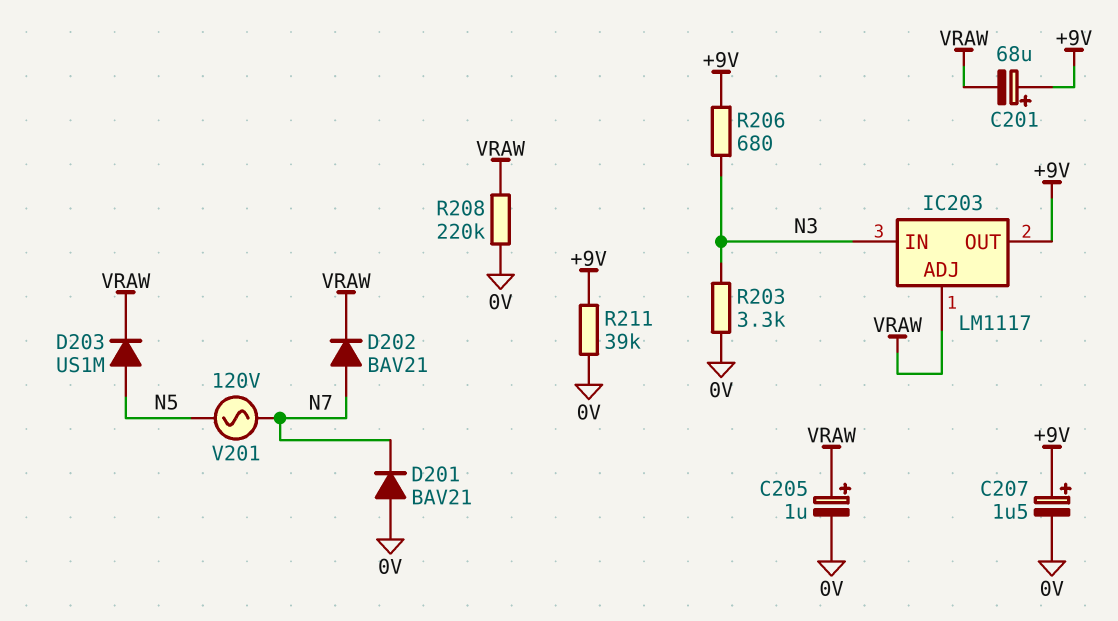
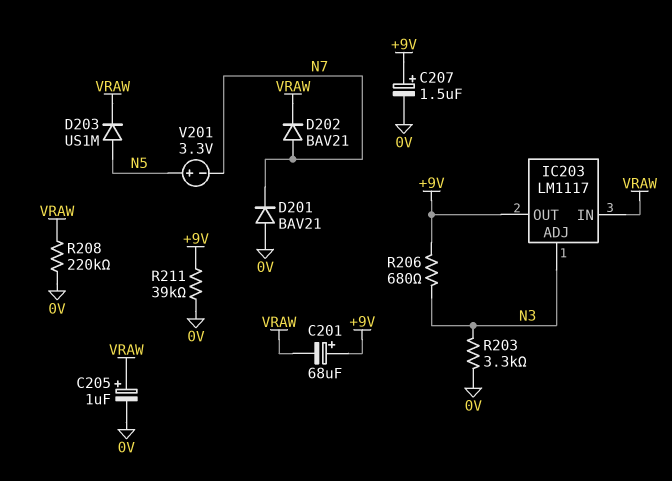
IC203 pin ADJ: VRAW -> N3
IC203 pin IN: N3 -> VRAW
V201: AC 120V (N5, N7) -> 3.3V (plus N5, minus N7)

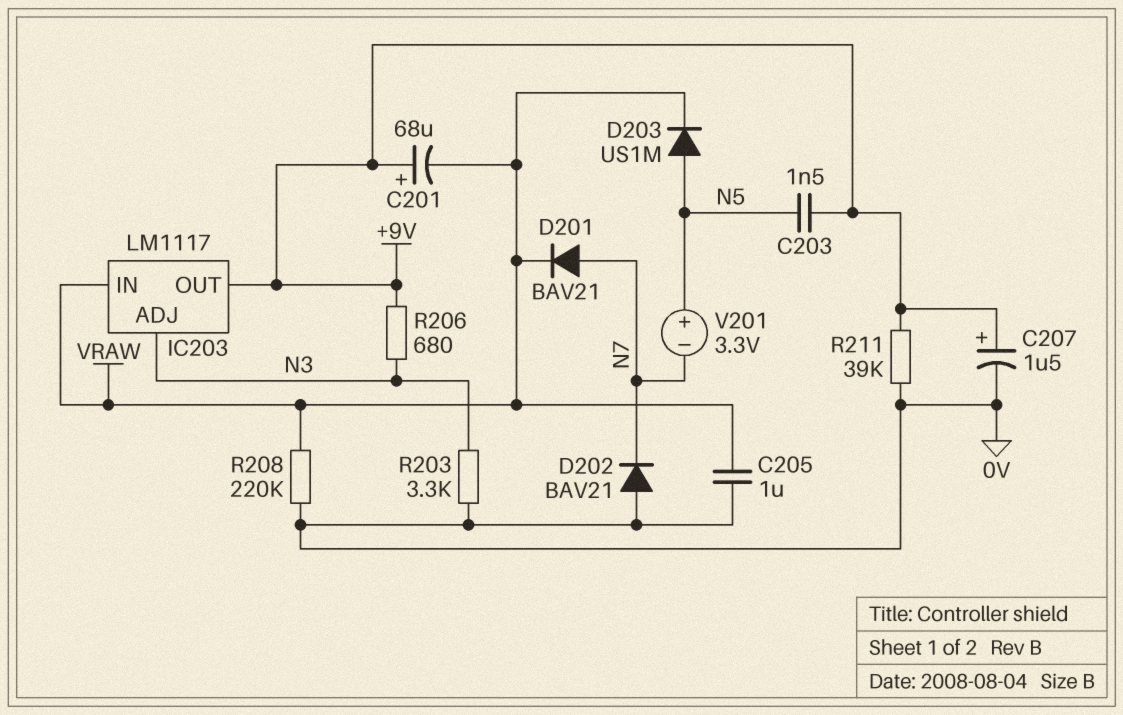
C203: none -> 1.5nF (+9V, N5)
C205: 1uF (plus VRAW, minus 0V) -> 1uF (0V, VRAW)
D201: diode BAV21 (A 0V, K N7) -> diode BAV21 (A N7, K VRAW)
D202: diode BAV21 (A N7, K VRAW) -> diode BAV21 (A 0V, K N7)

